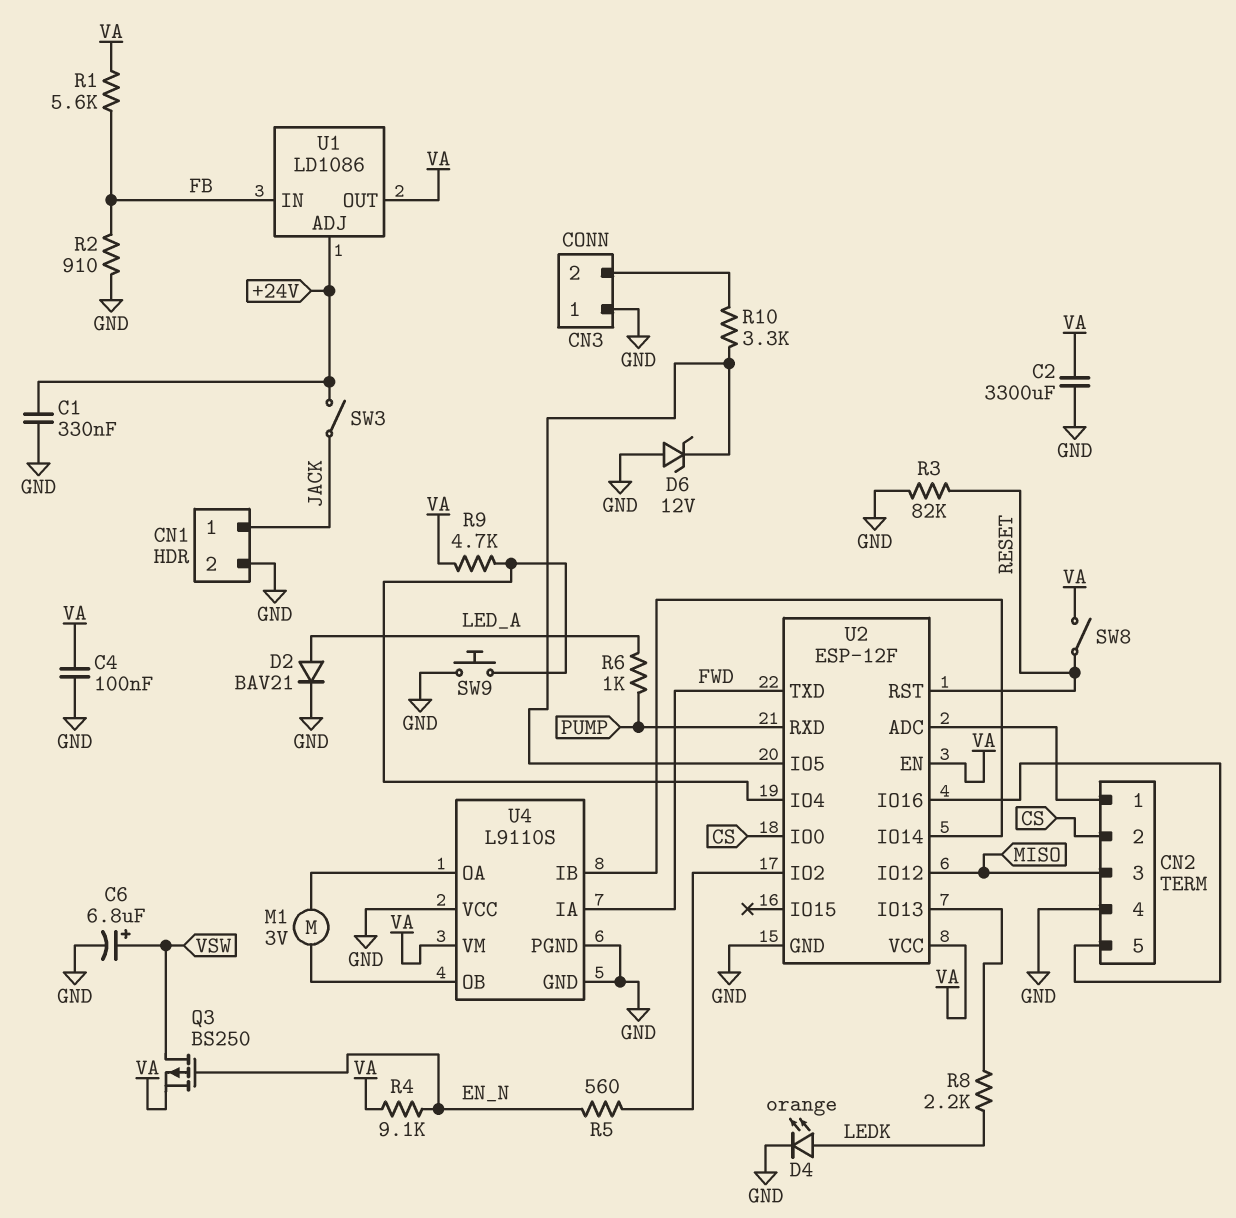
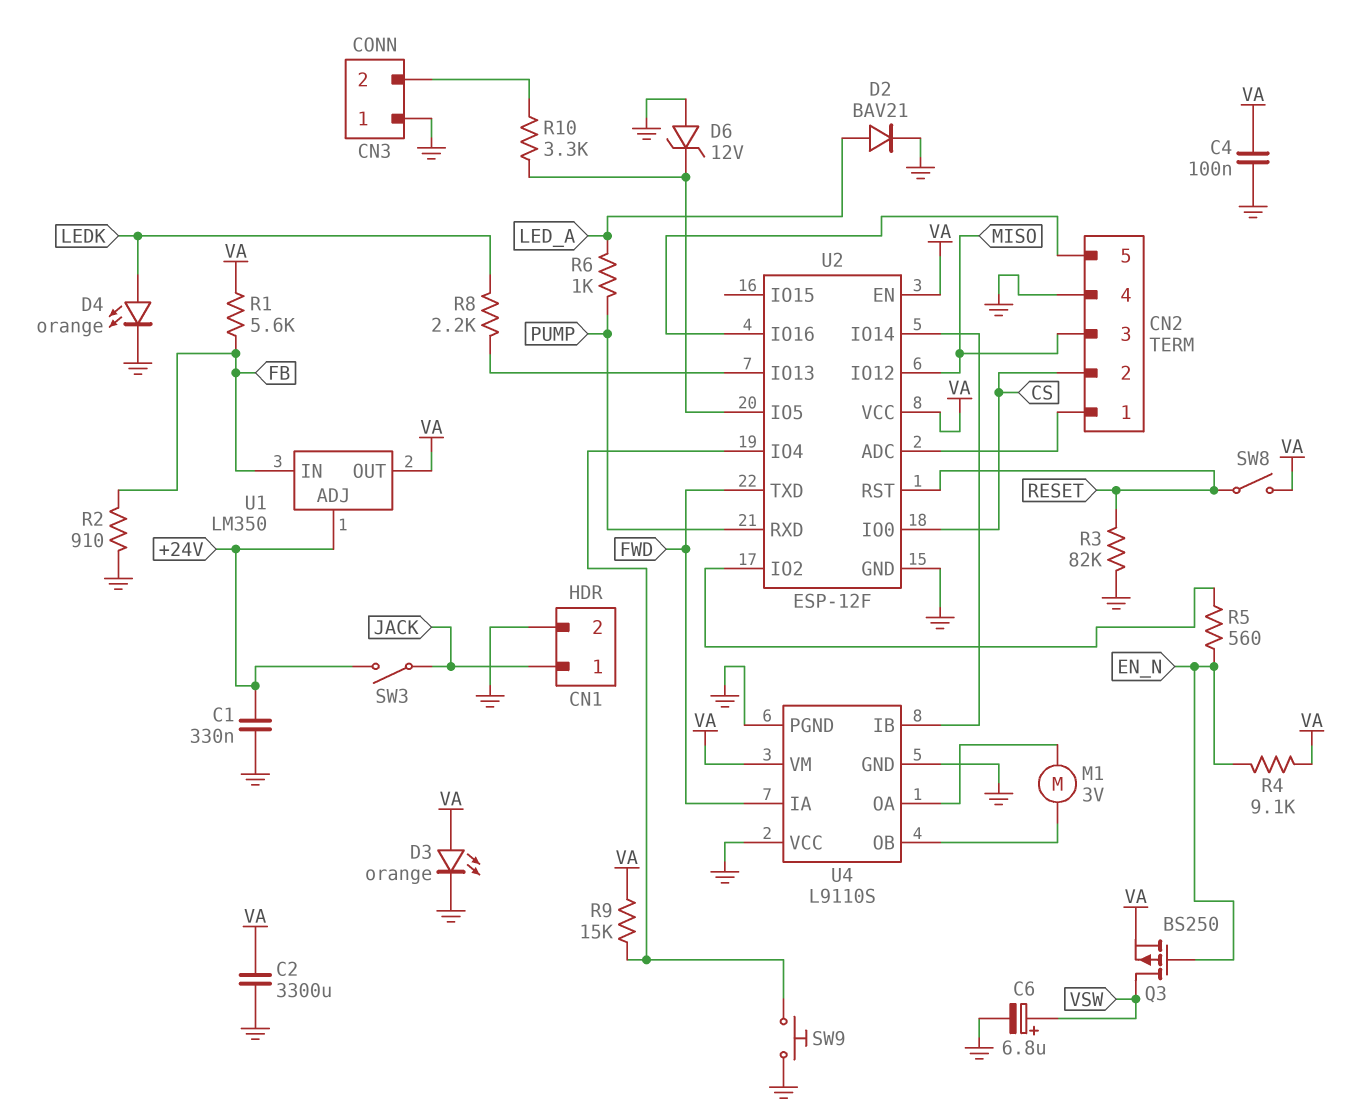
D3: none -> LED orange (A VA, K GND)
R9: 4.7k (U2/IO4, VA) -> 15k (U2/IO4, VA)
U1: LD1086 -> LM350

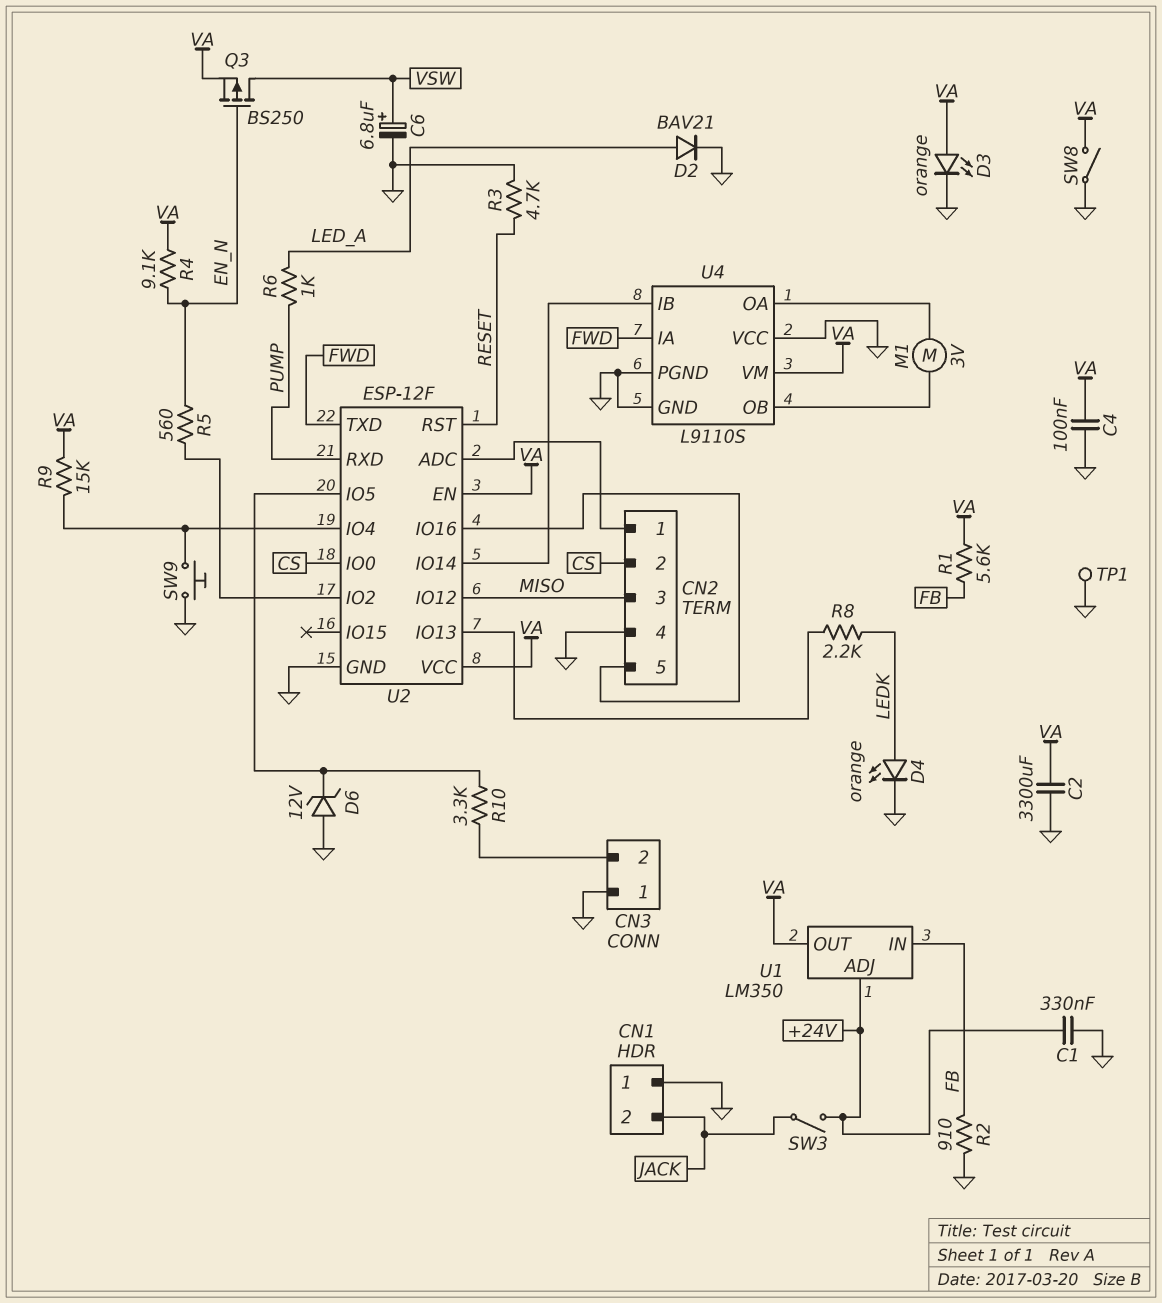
CN1 pin 1: JACK -> GND
CN1 pin 2: GND -> JACK
R3: 82k (GND, RESET) -> 4.7k (GND, RESET)
SW8: switch (RESET, VA) -> switch (GND, VA)
TP1: none -> test point (GND)

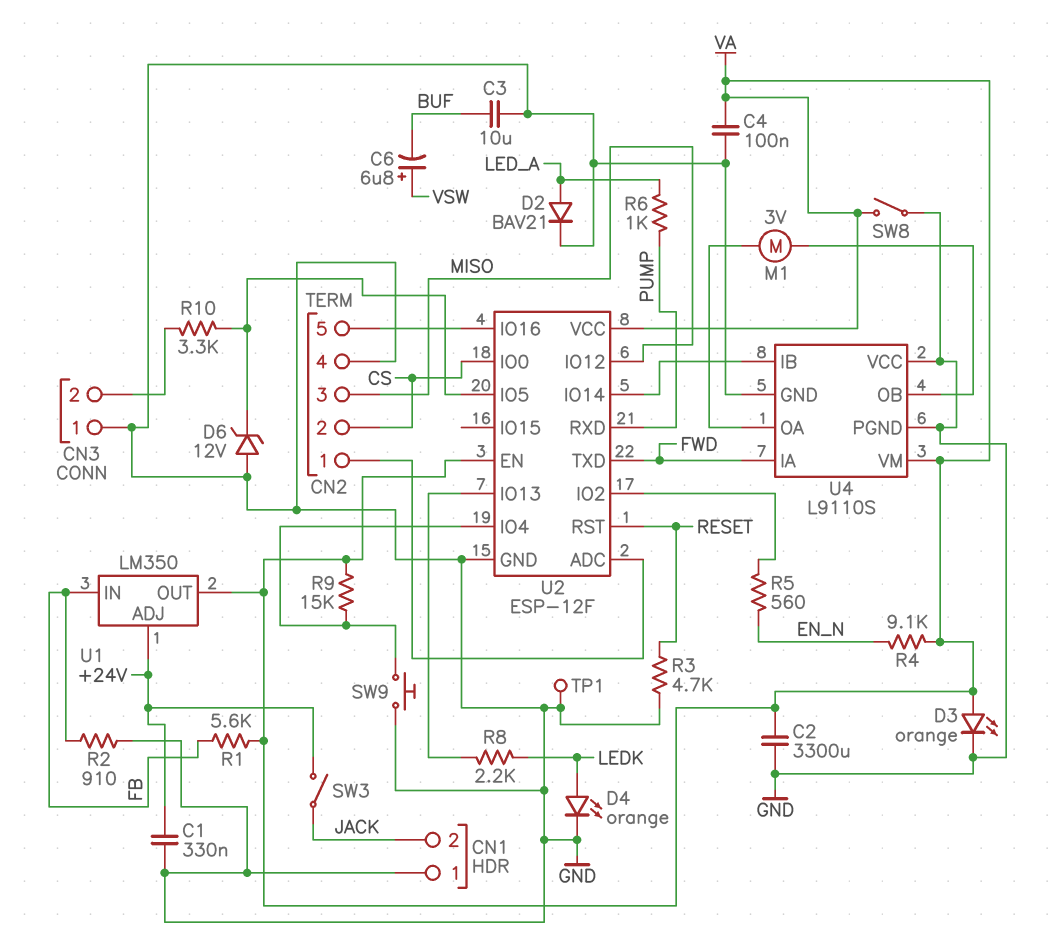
C3: none -> 10uF (BUF, GND)
C6: 6.8uF (plus VSW, minus GND) -> 6.8uF (plus VSW, minus BUF)
Q3: PMOS BS250 (G EN_N, D VSW, S VA) -> none

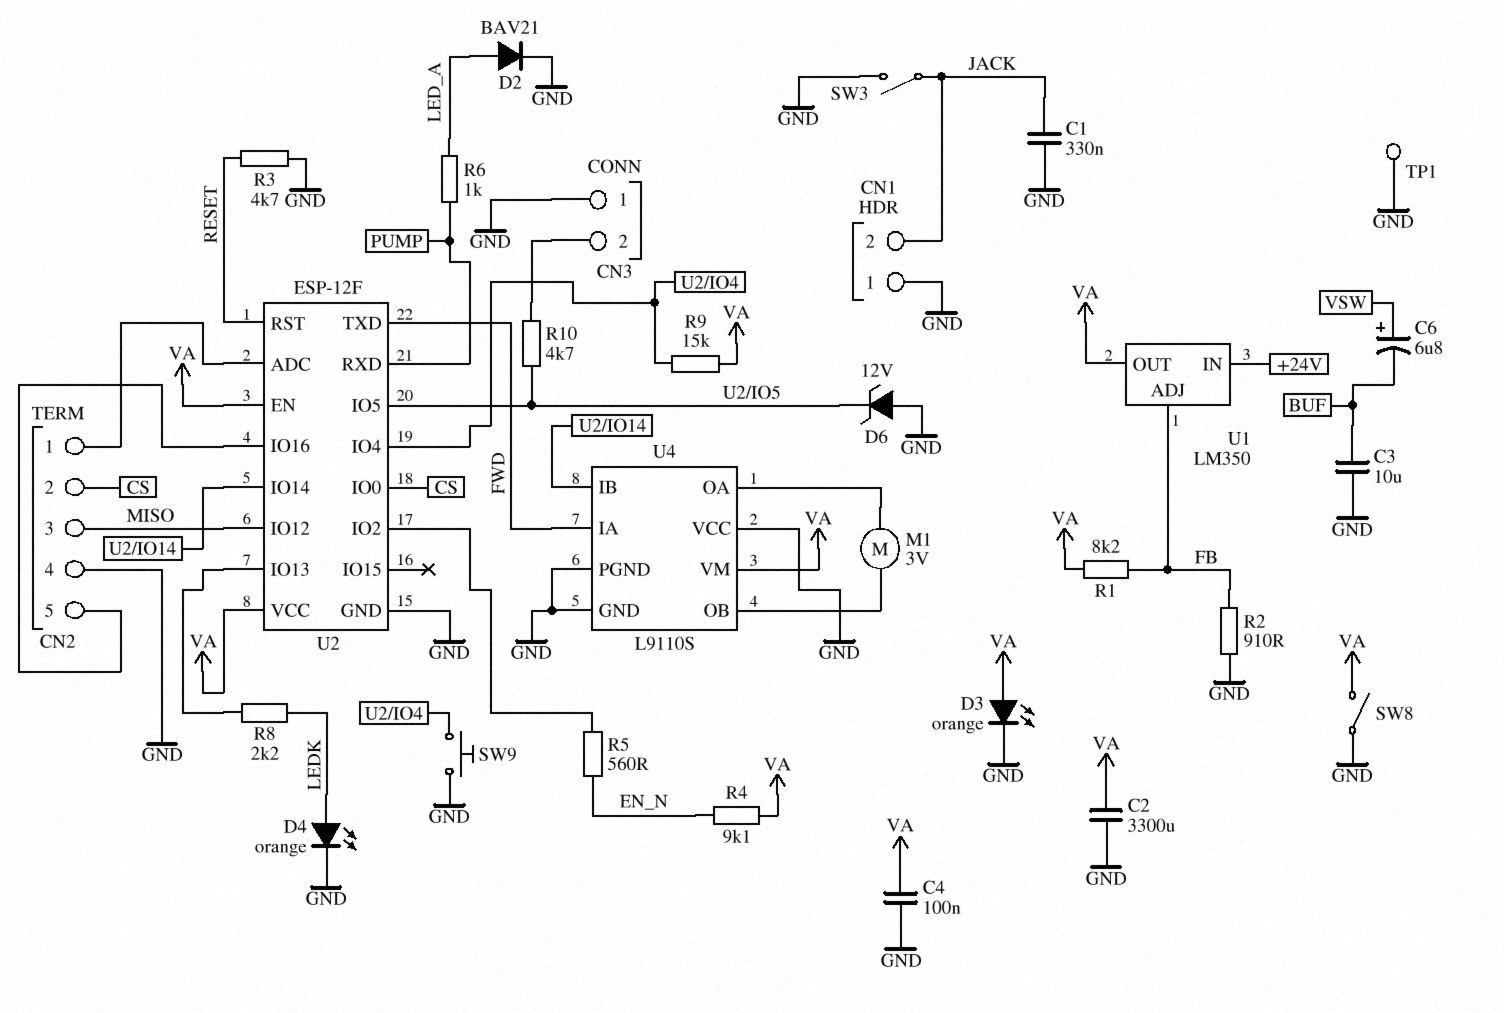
C1: 330nF (+24V, GND) -> 330nF (GND, JACK)
R1: 5.6k (FB, VA) -> 8.2k (FB, VA)
R10: 3.3k (CN3/2, U2/IO5) -> 4.7k (CN3/2, U2/IO5)
SW3: switch (+24V, JACK) -> switch (GND, JACK)
U1 pin ADJ: +24V -> FB
U1 pin IN: FB -> +24V

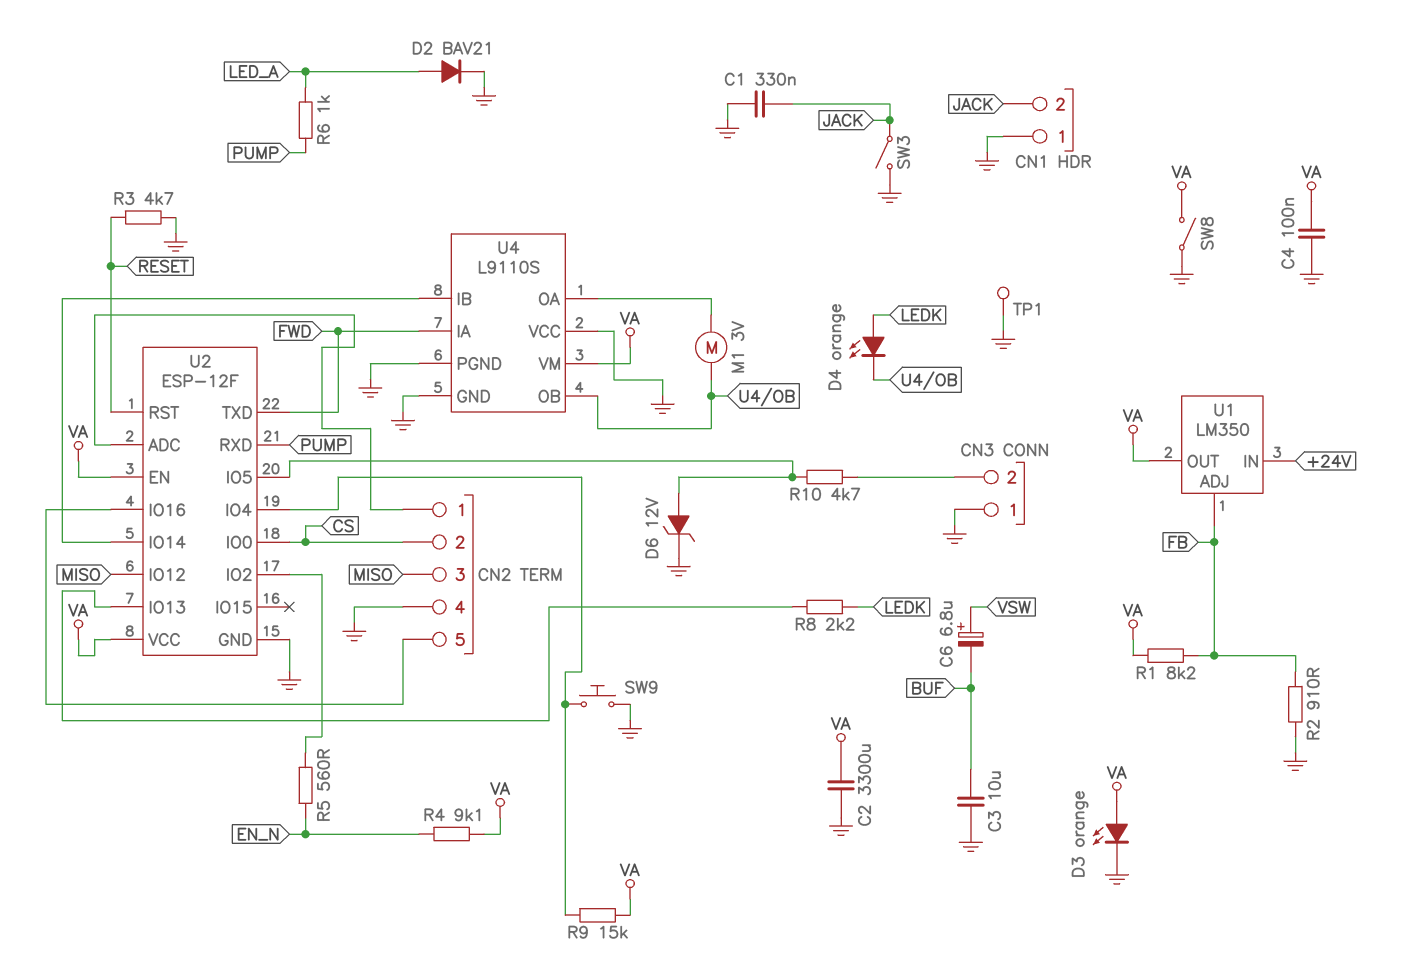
D4: LED orange (A LEDK, K GND) -> LED orange (A LEDK, K U4/OB)
D6: zener 12V (A GND, K U2/IO5) -> zener 12V (A U2/IO5, K GND)

